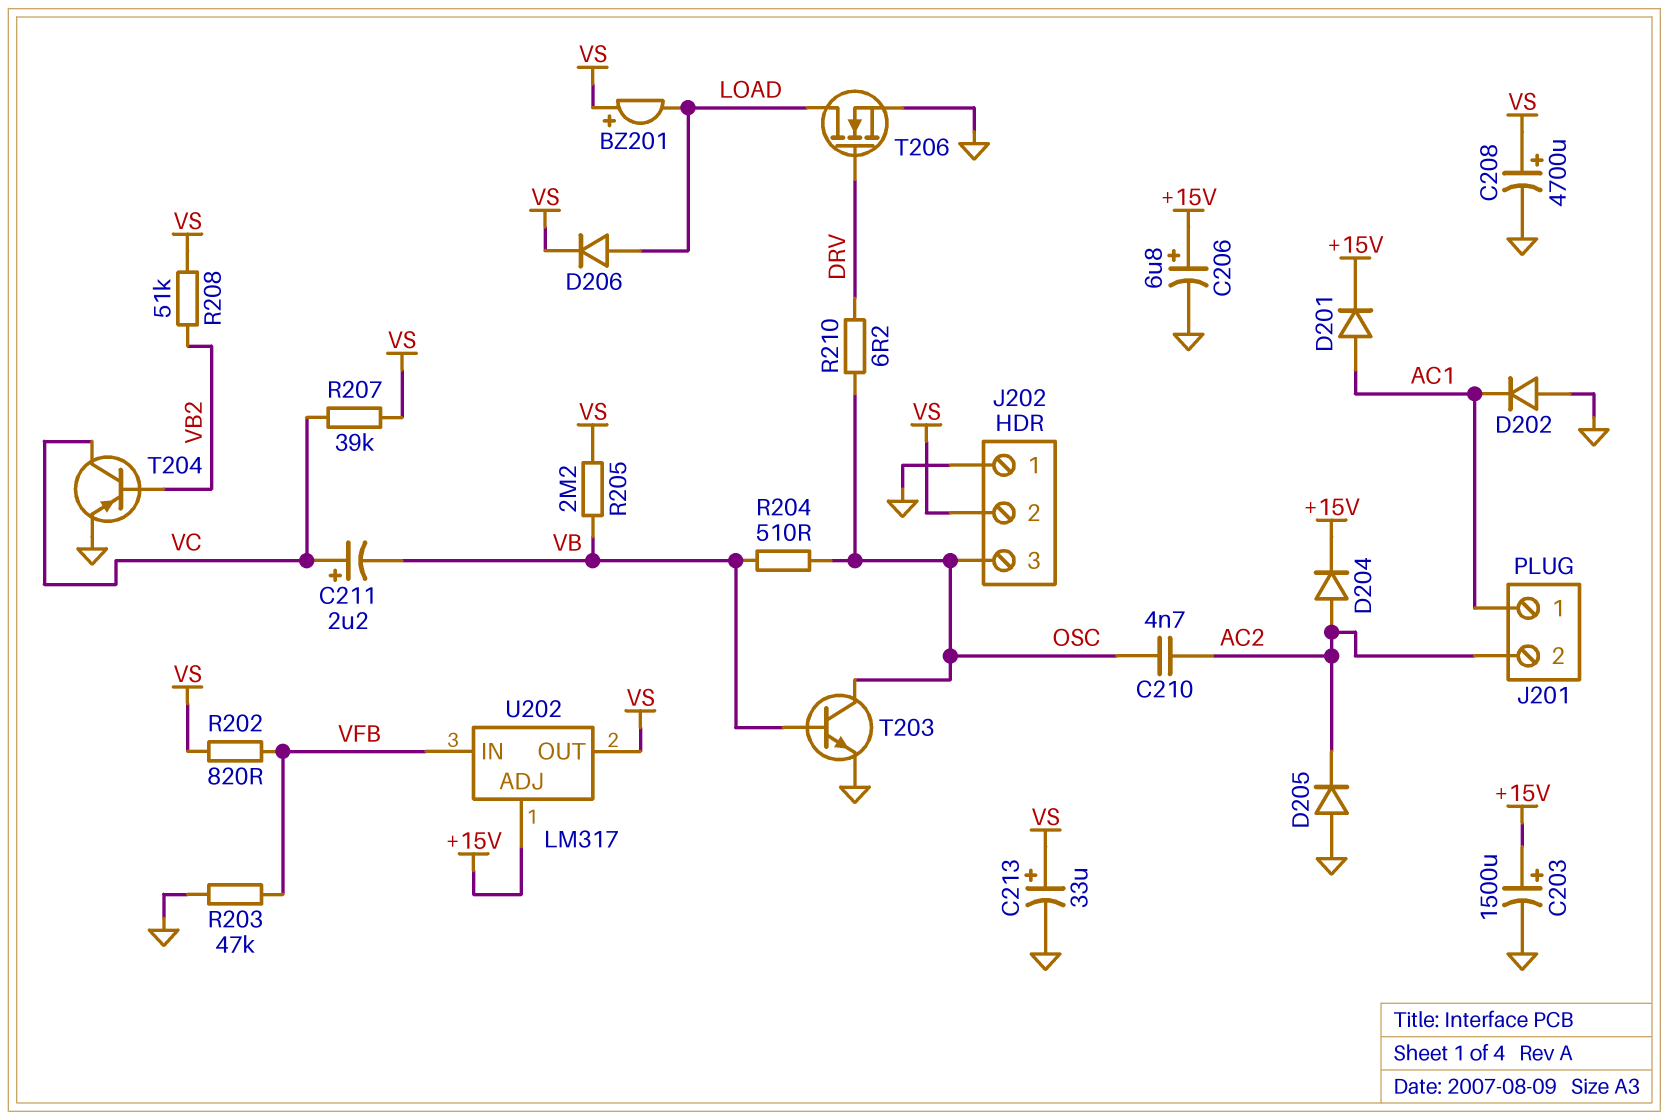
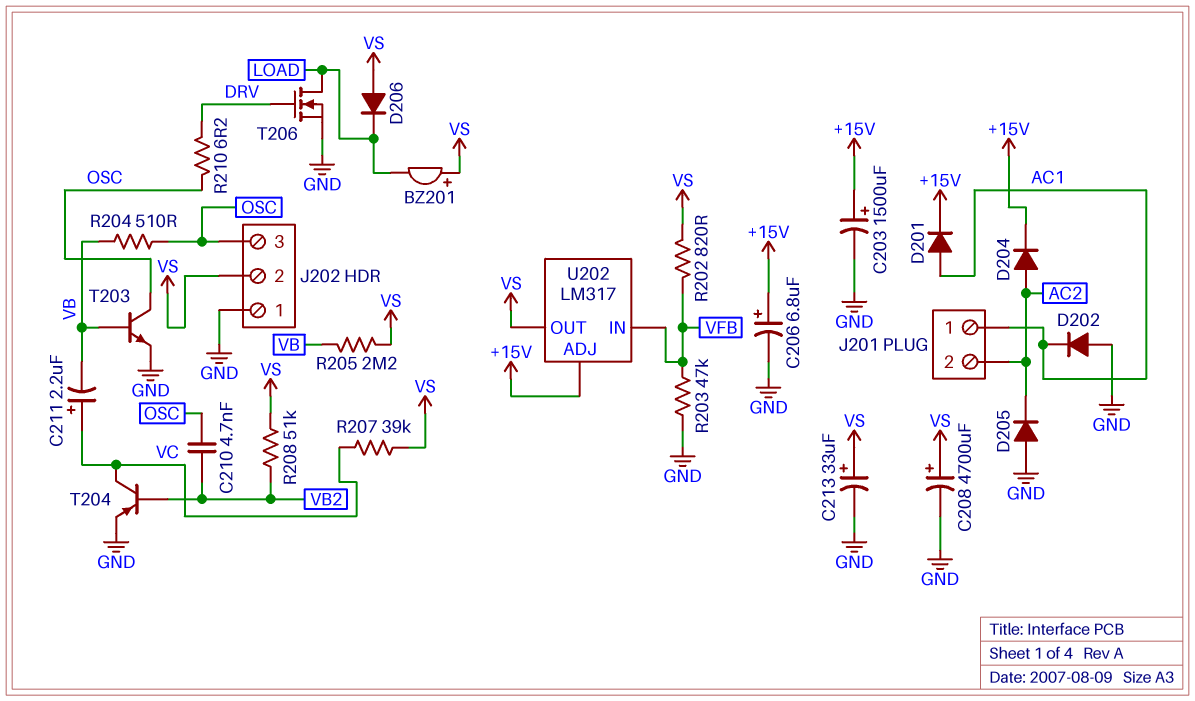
C210: 4.7nF (AC2, OSC) -> 4.7nF (OSC, VB2)
D206: diode (A LOAD, K VS) -> diode (A VS, K LOAD)

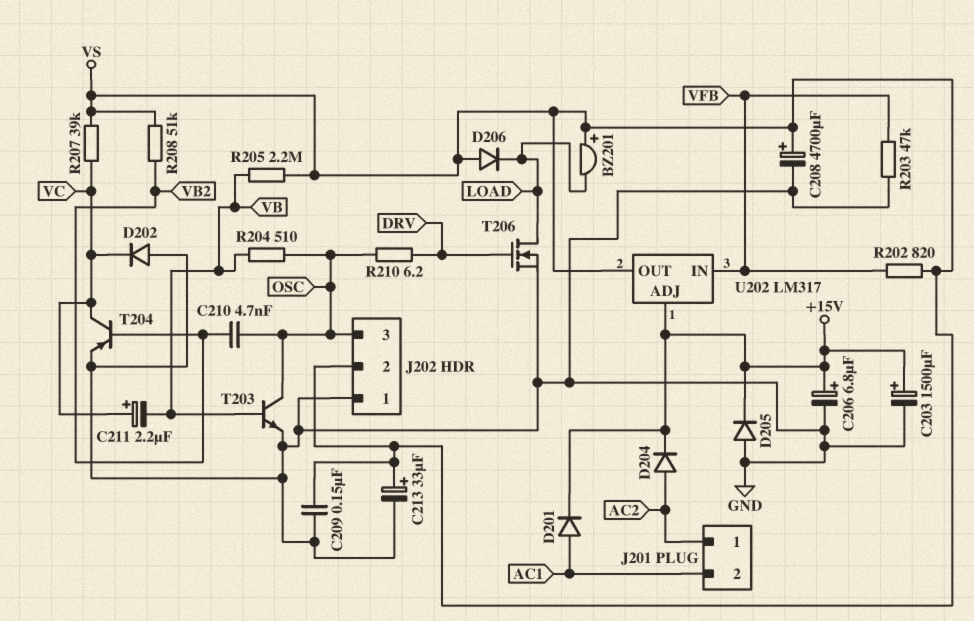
C209: none -> 150nF (GND, VS)
D202: diode (A GND, K AC1) -> diode (A GND, K VC)
D205: diode (A GND, K AC2) -> diode (A GND, K +15V)
J201 pin 1: AC1 -> AC2
J201 pin 2: AC2 -> AC1

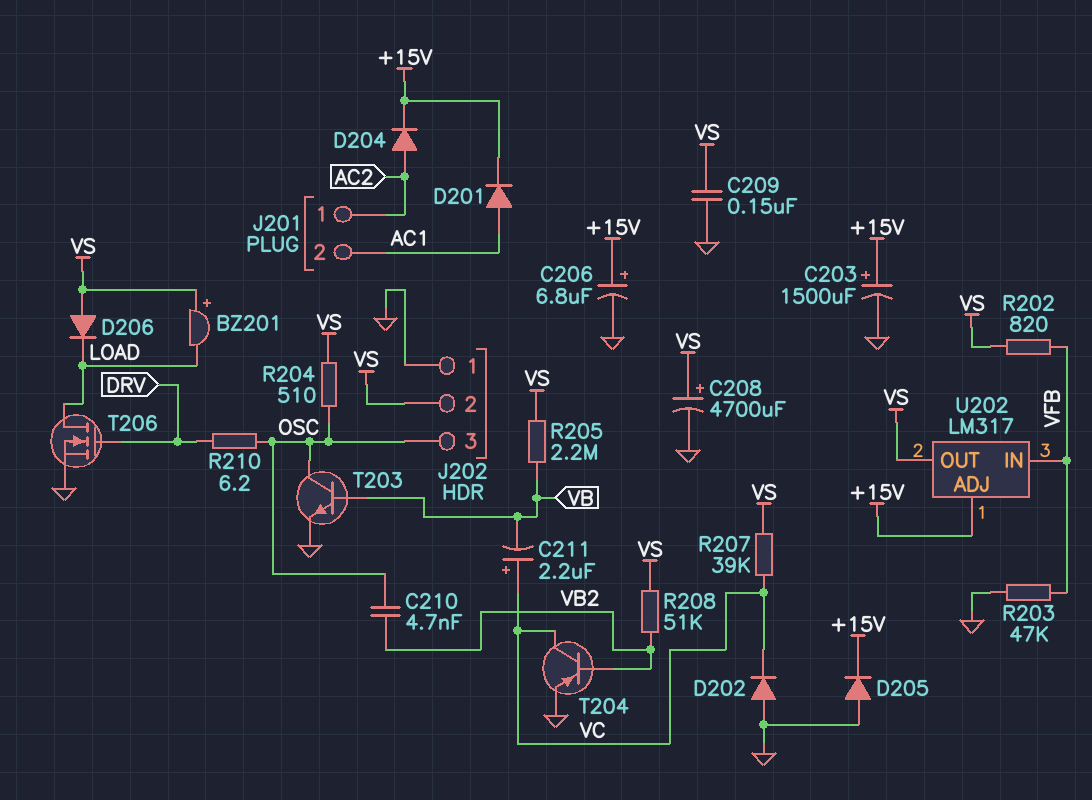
C213: 33uF (plus VS, minus GND) -> none
R204: 510 (OSC, VB) -> 510 (OSC, VS)

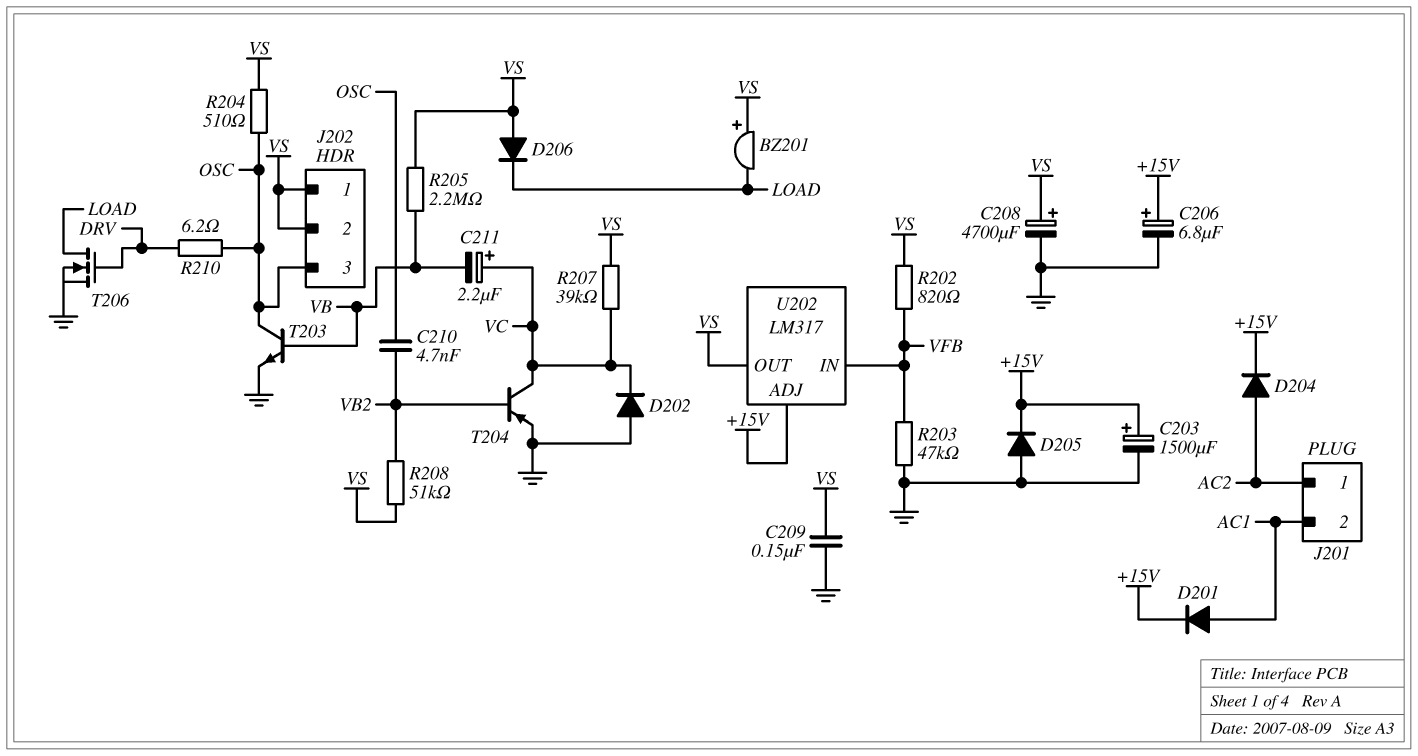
J202 pin 1: GND -> VS

